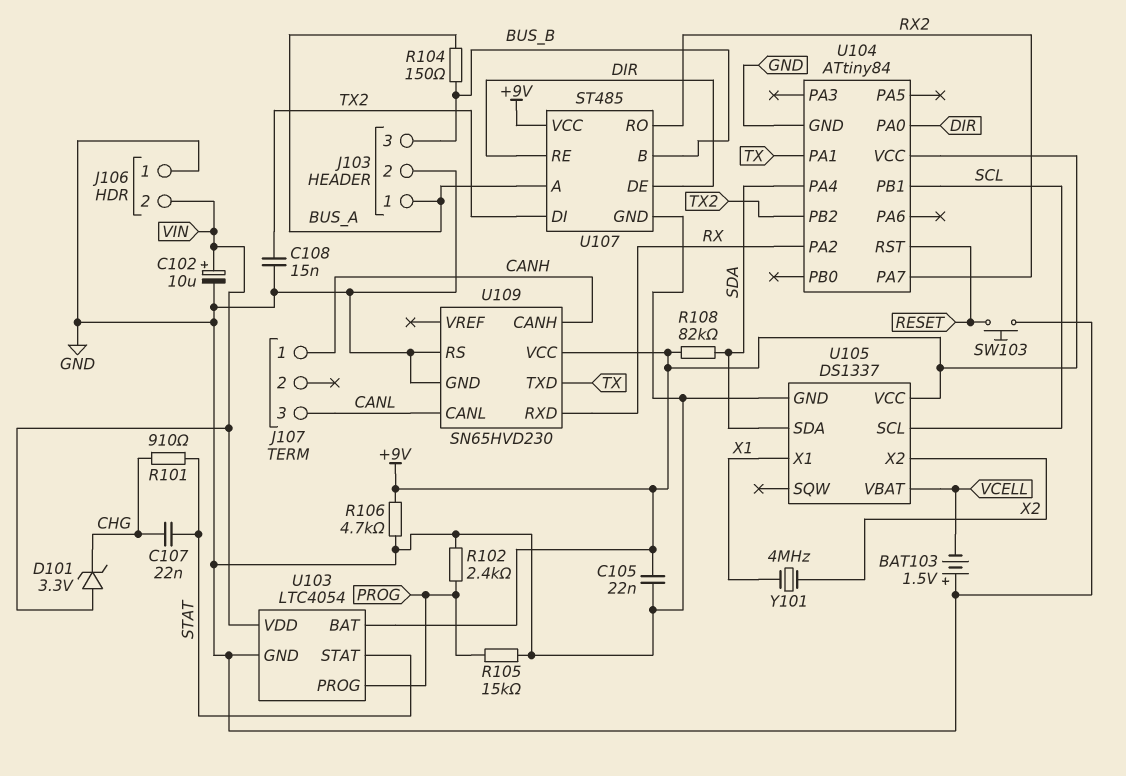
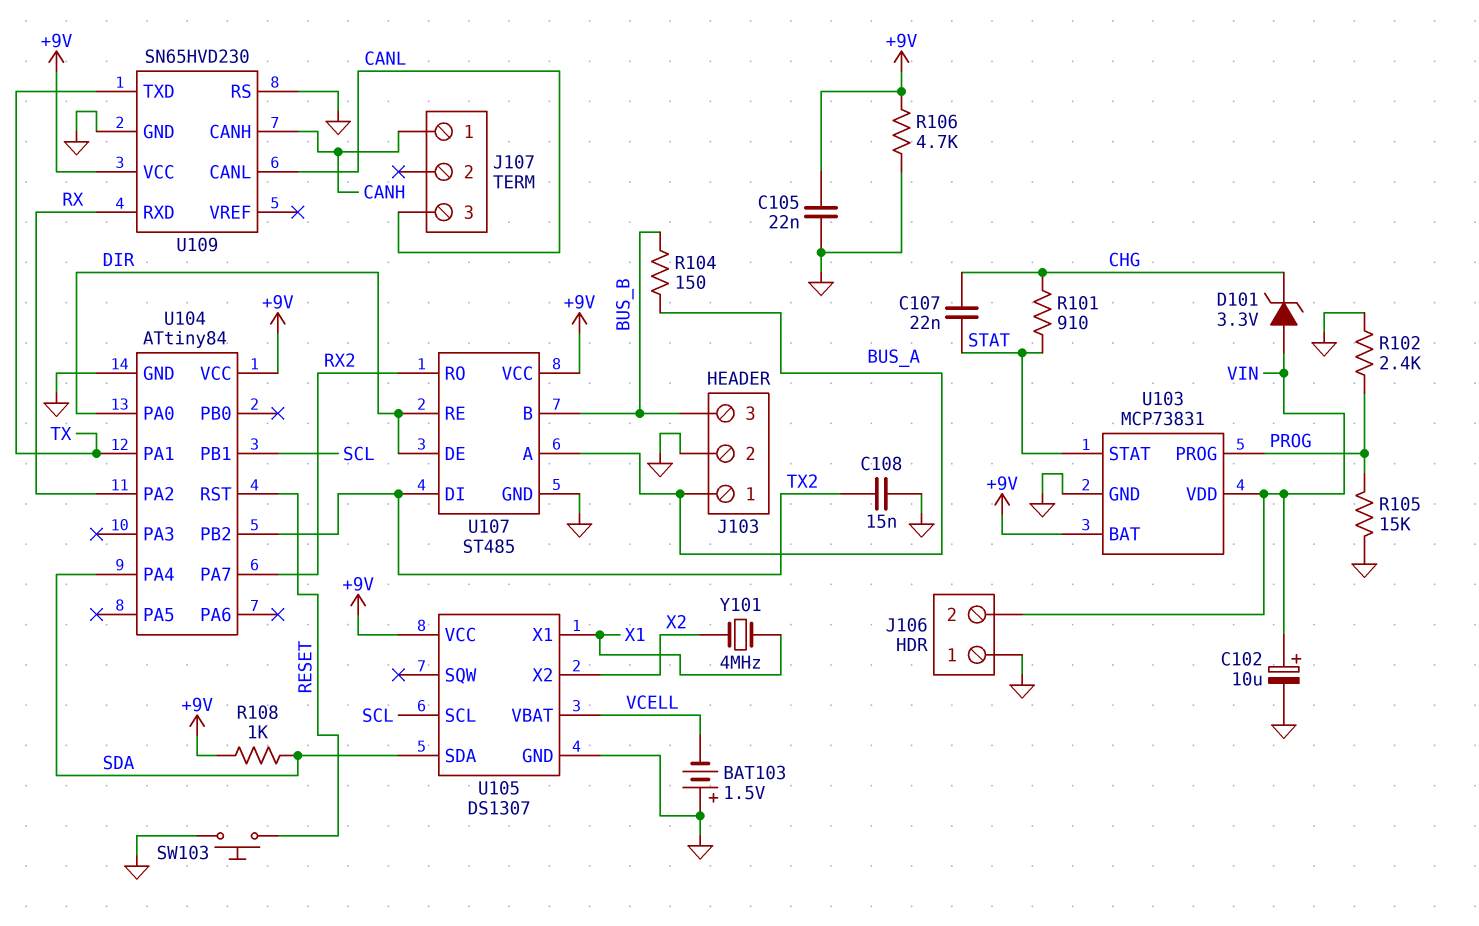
R108: 82k (+9V, SDA) -> 1k (+9V, SDA)
U103: LTC4054 -> MCP73831
U105: DS1337 -> DS1307

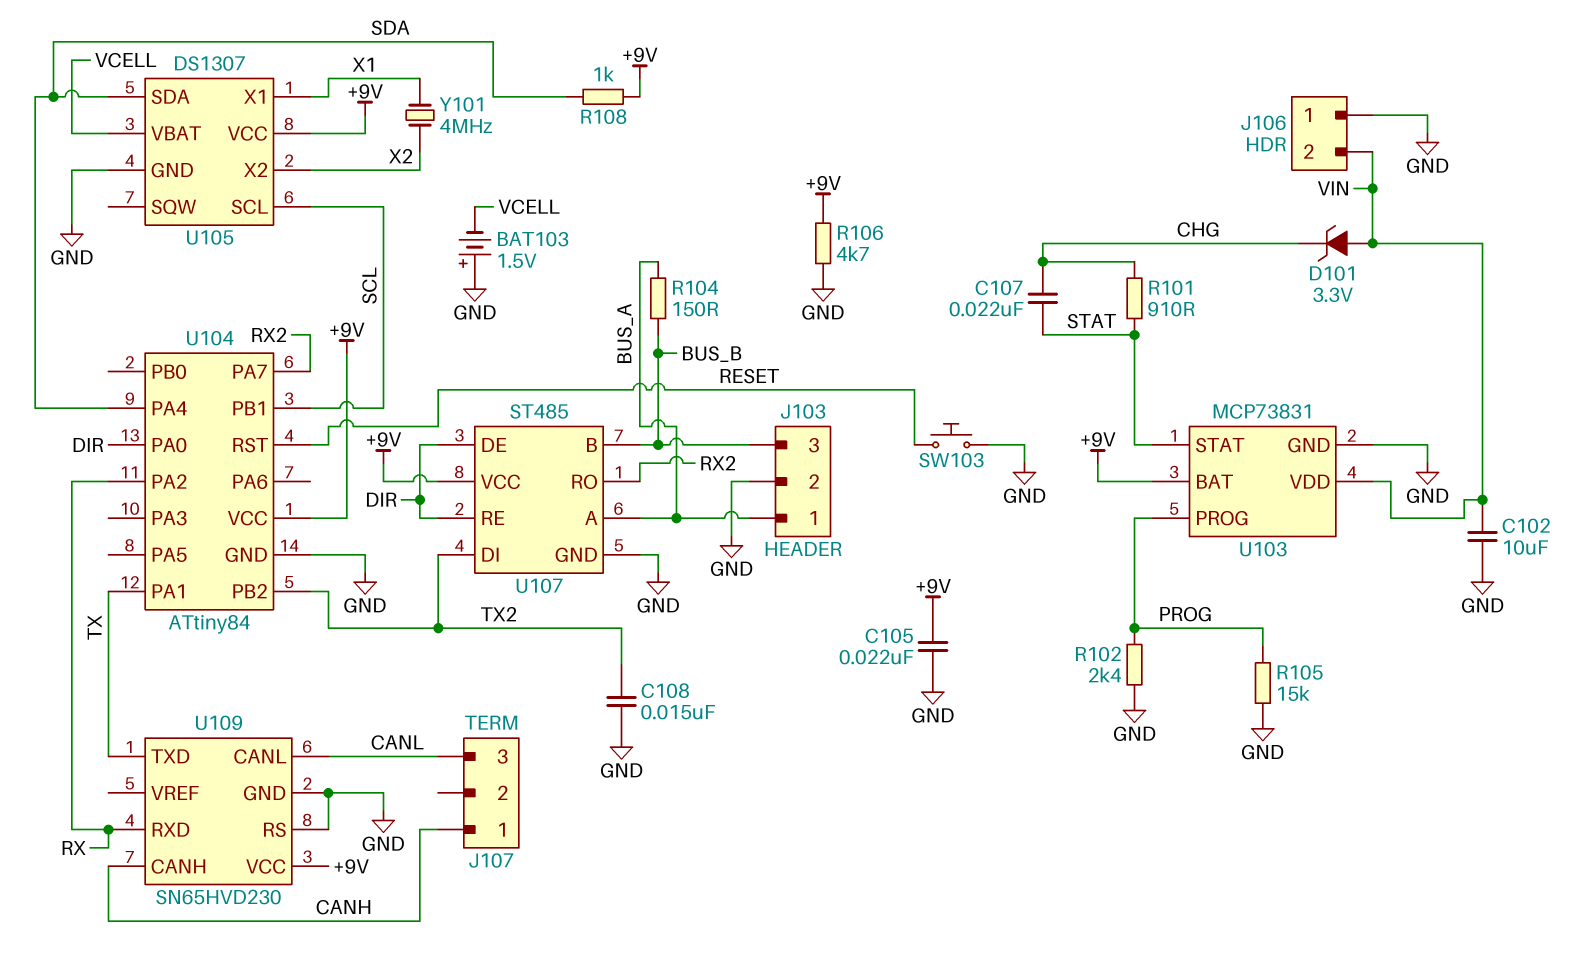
C102: 10uF (plus VIN, minus GND) -> 10uF (GND, VIN)

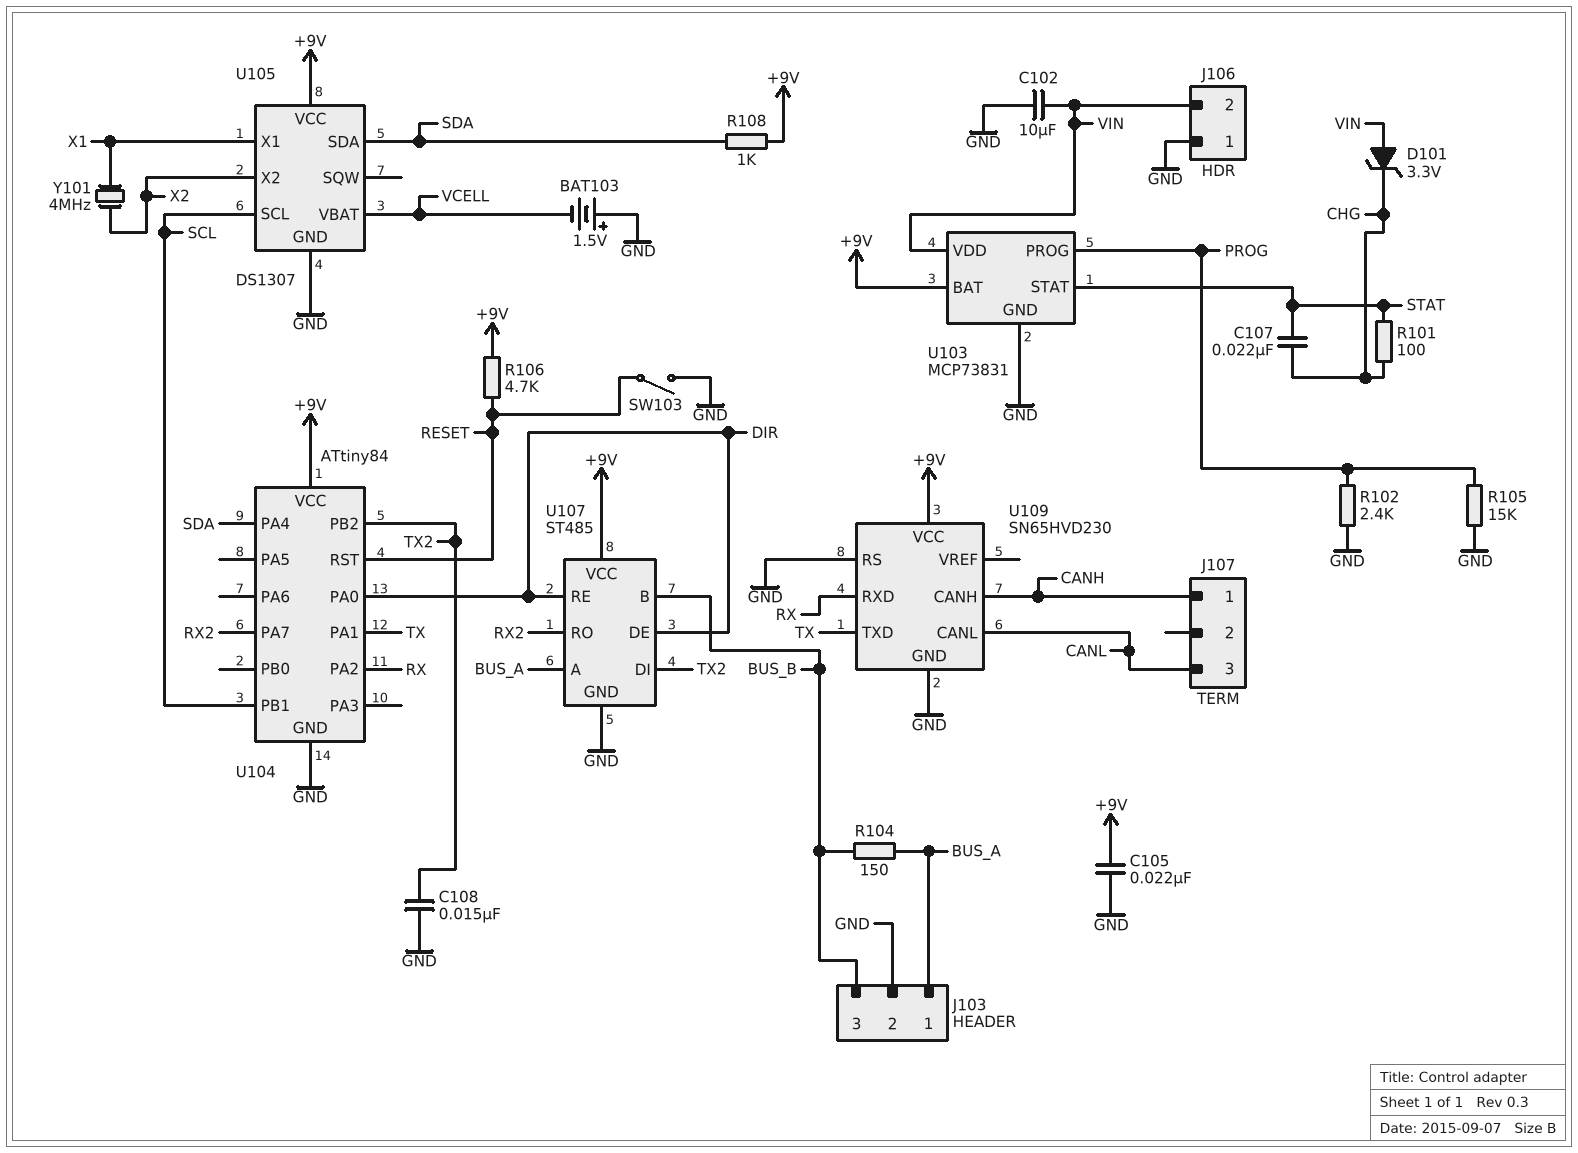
R101: 910 (CHG, STAT) -> 100 (CHG, STAT)
R106: 4.7k (+9V, GND) -> 4.7k (+9V, RESET)
SW103: button (GND, RESET) -> switch (GND, RESET)

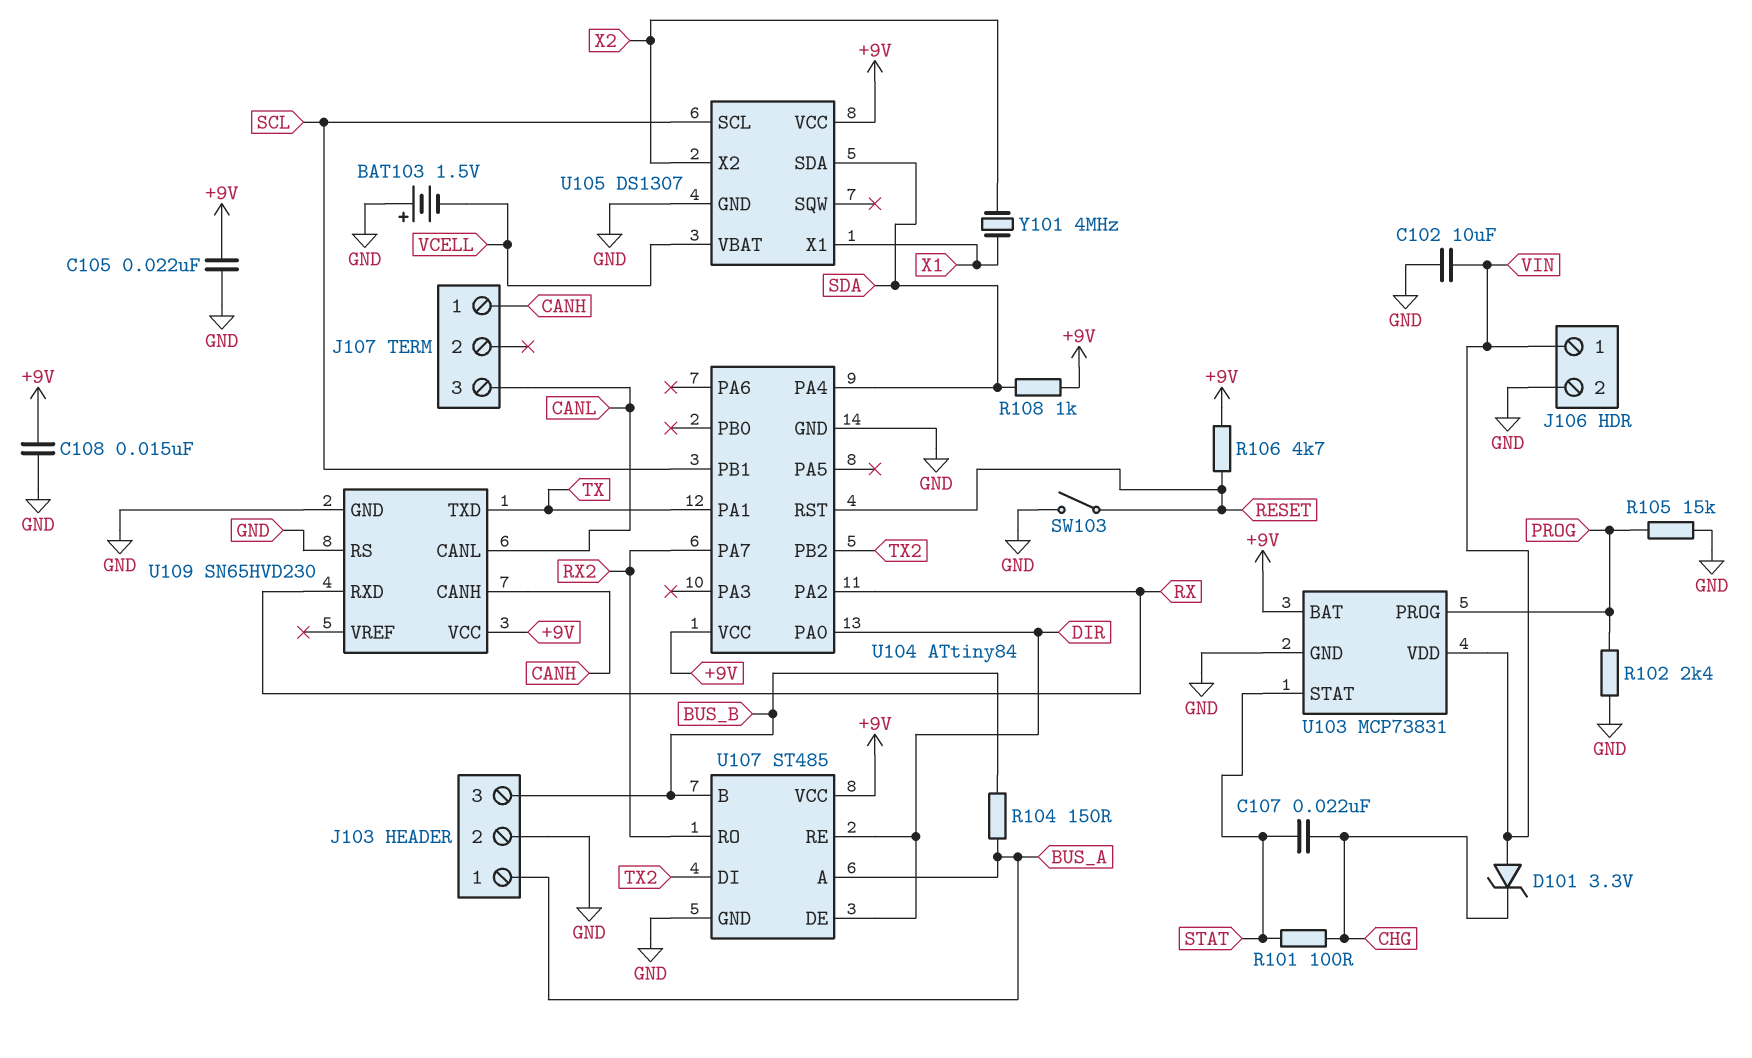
C108: 15nF (GND, TX2) -> 15nF (+9V, GND)
J106 pin 1: GND -> VIN
J106 pin 2: VIN -> GND

